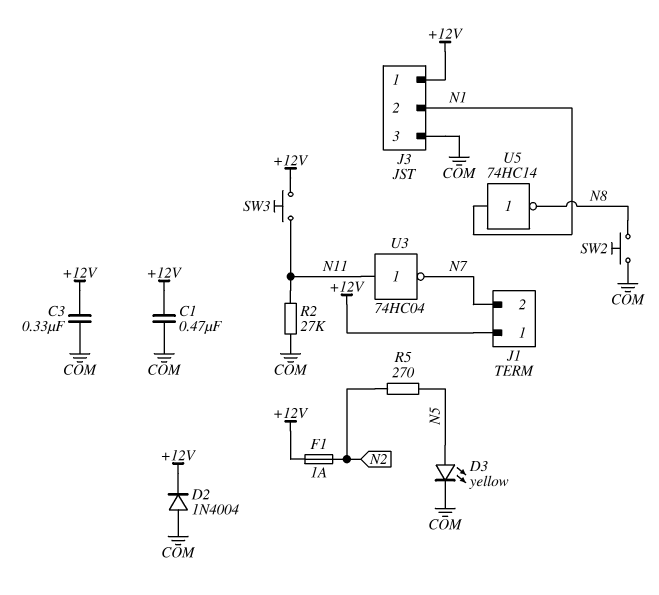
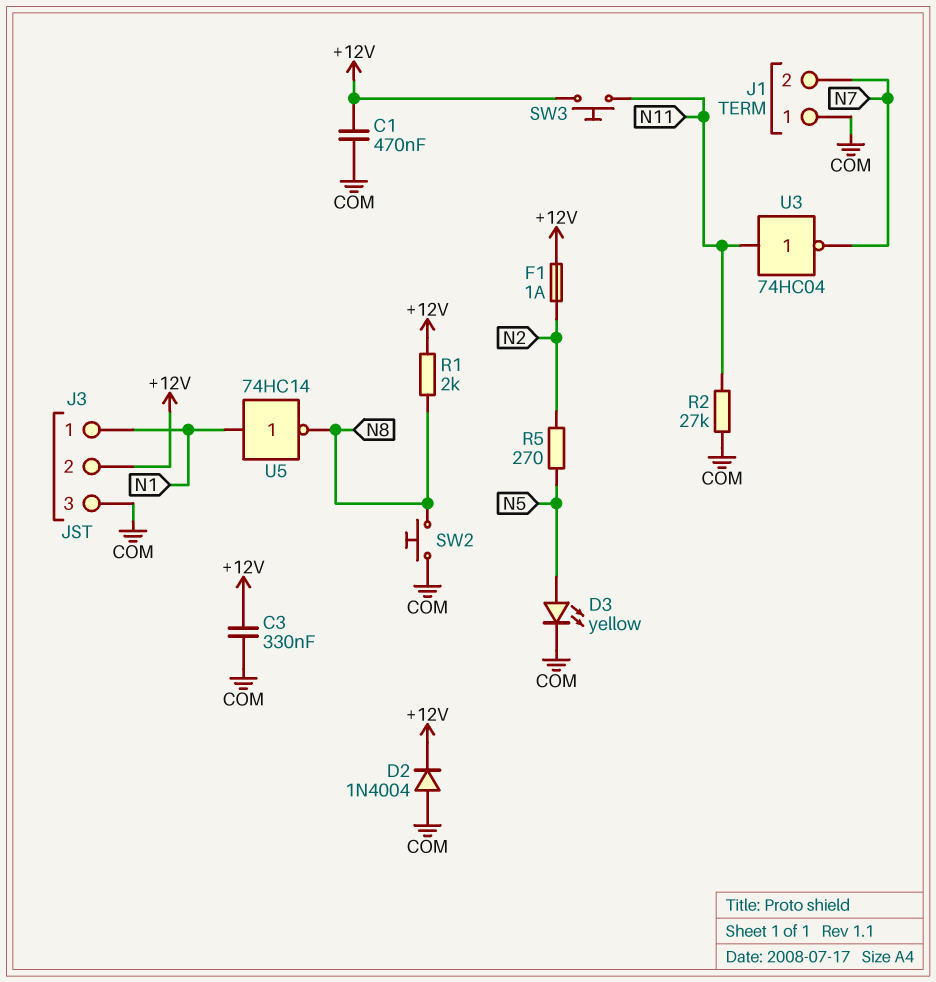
J1 pin 1: +12V -> COM
J3 pin 1: +12V -> N1
J3 pin 2: N1 -> +12V
R1: none -> 2k (+12V, N8)

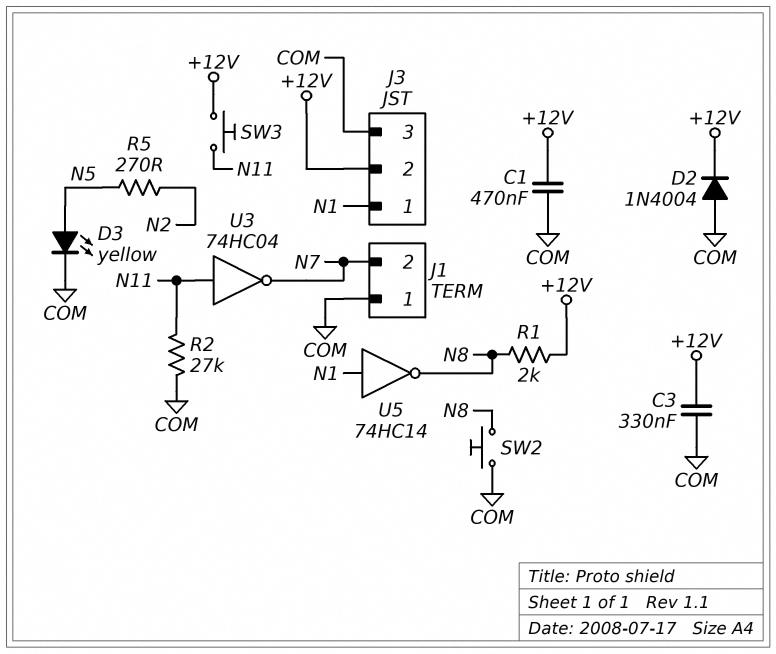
F1: 1A (+12V, N2) -> none

